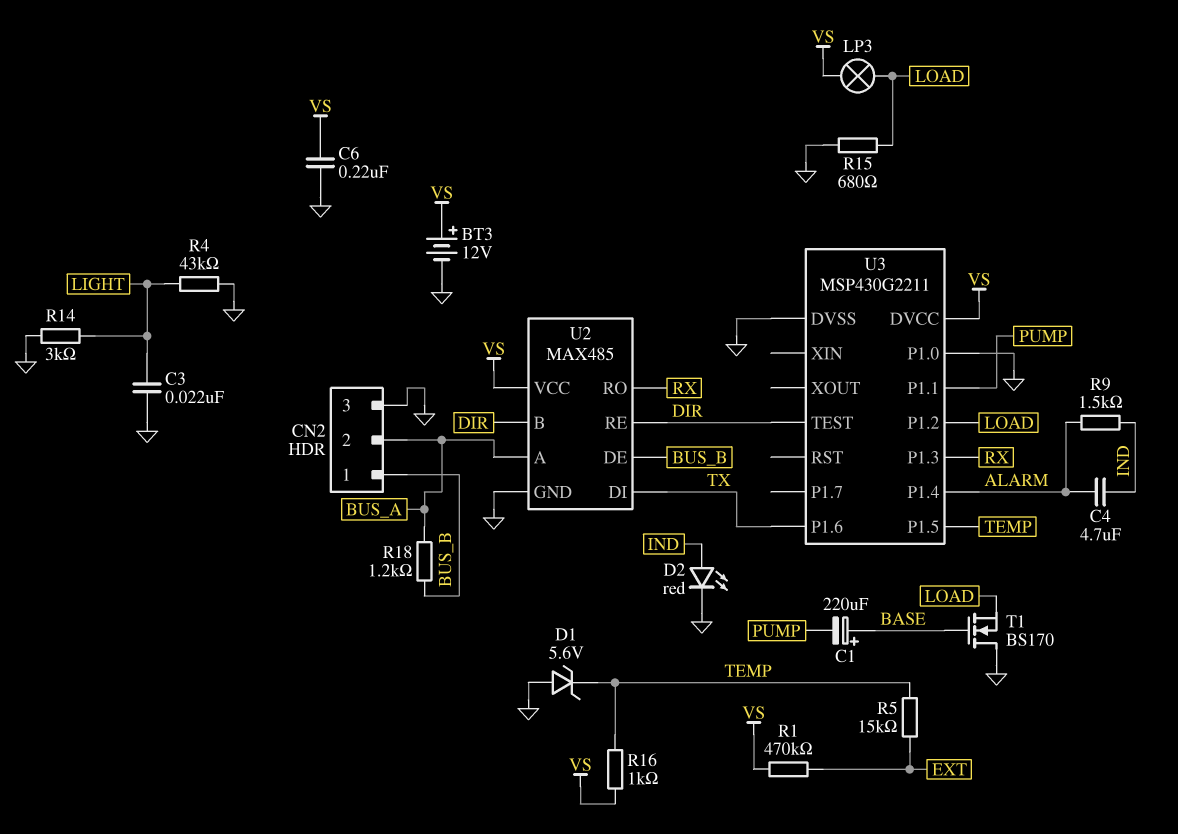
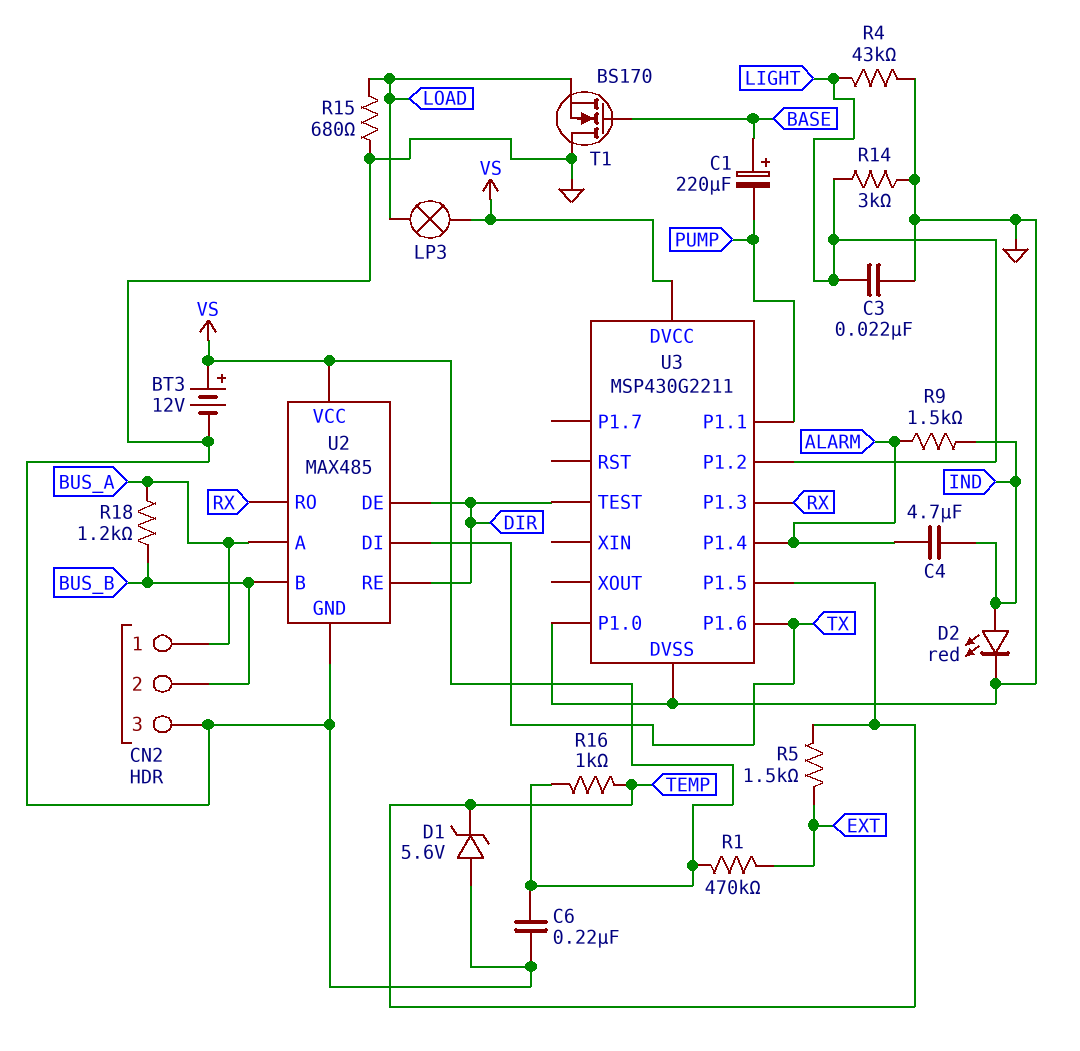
CN2 pin 1: BUS_B -> BUS_A
CN2 pin 2: BUS_A -> BUS_B
R5: 15k (EXT, TEMP) -> 1.5k (EXT, TEMP)
U2 pin B: DIR -> BUS_B
U2 pin DE: BUS_B -> DIR
U3 pin P1.2: LOAD -> LIGHT

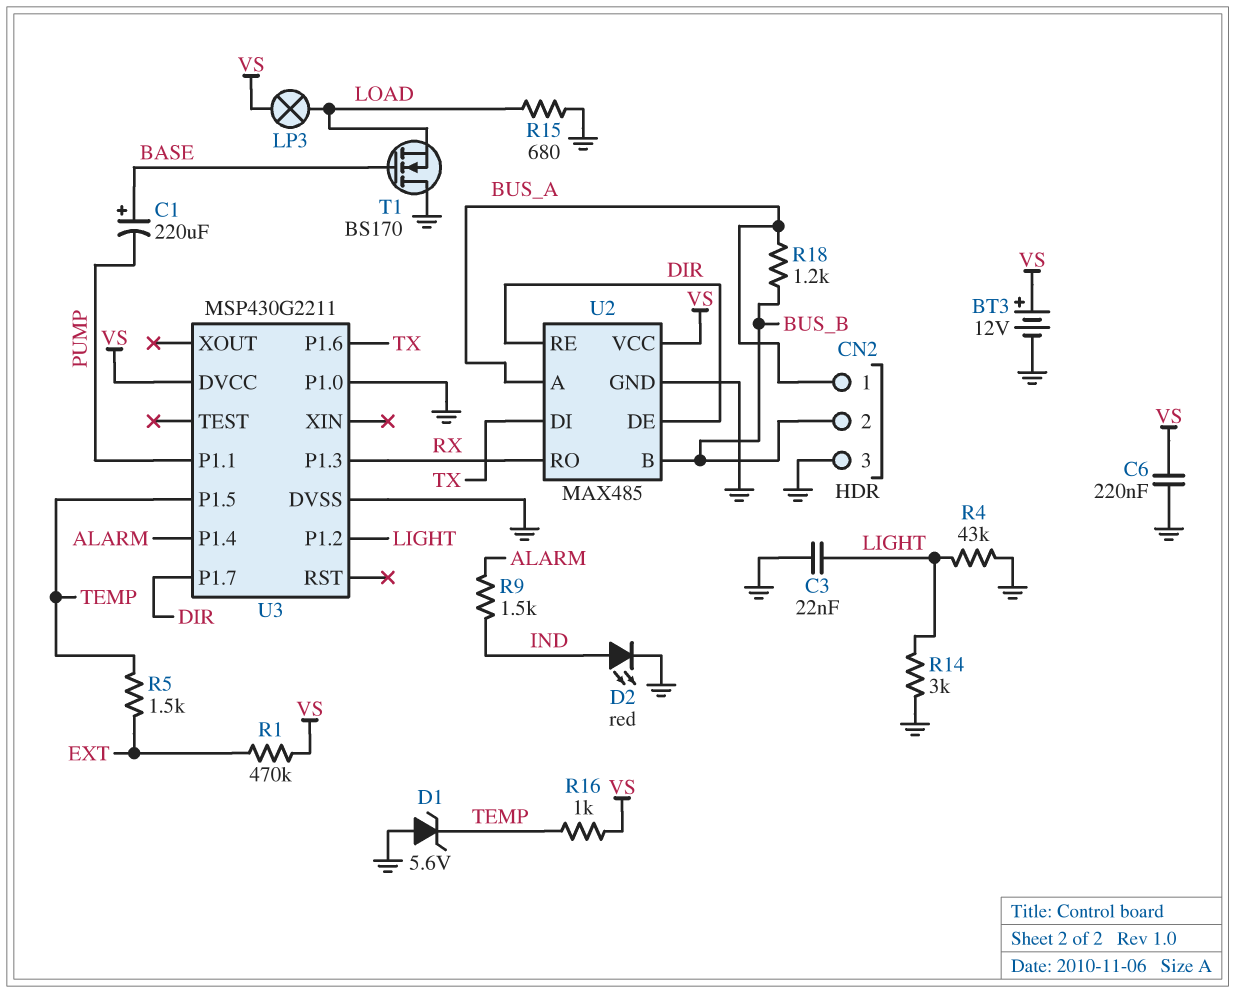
C4: 4.7uF (ALARM, IND) -> none
U3 pin P1.7: none -> DIR
U3 pin TEST: DIR -> none

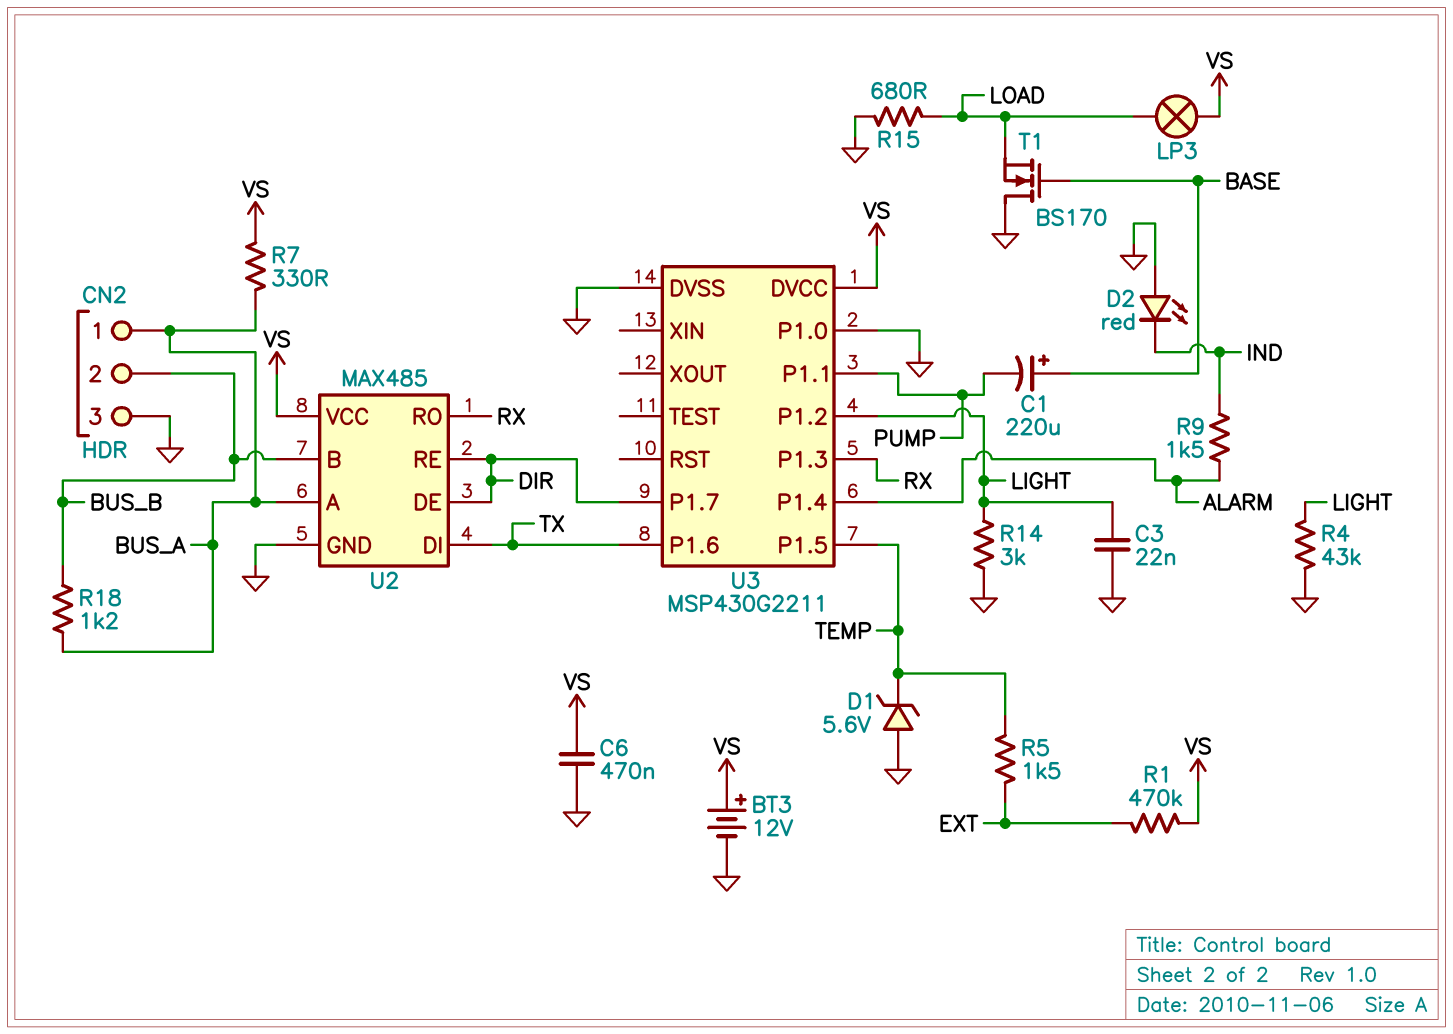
C6: 220nF (GND, VS) -> 470nF (GND, VS)
D2: LED red (A IND, K GND) -> LED red (A GND, K IND)
R7: none -> 330 (BUS_A, VS)
R16: 1k (TEMP, VS) -> none

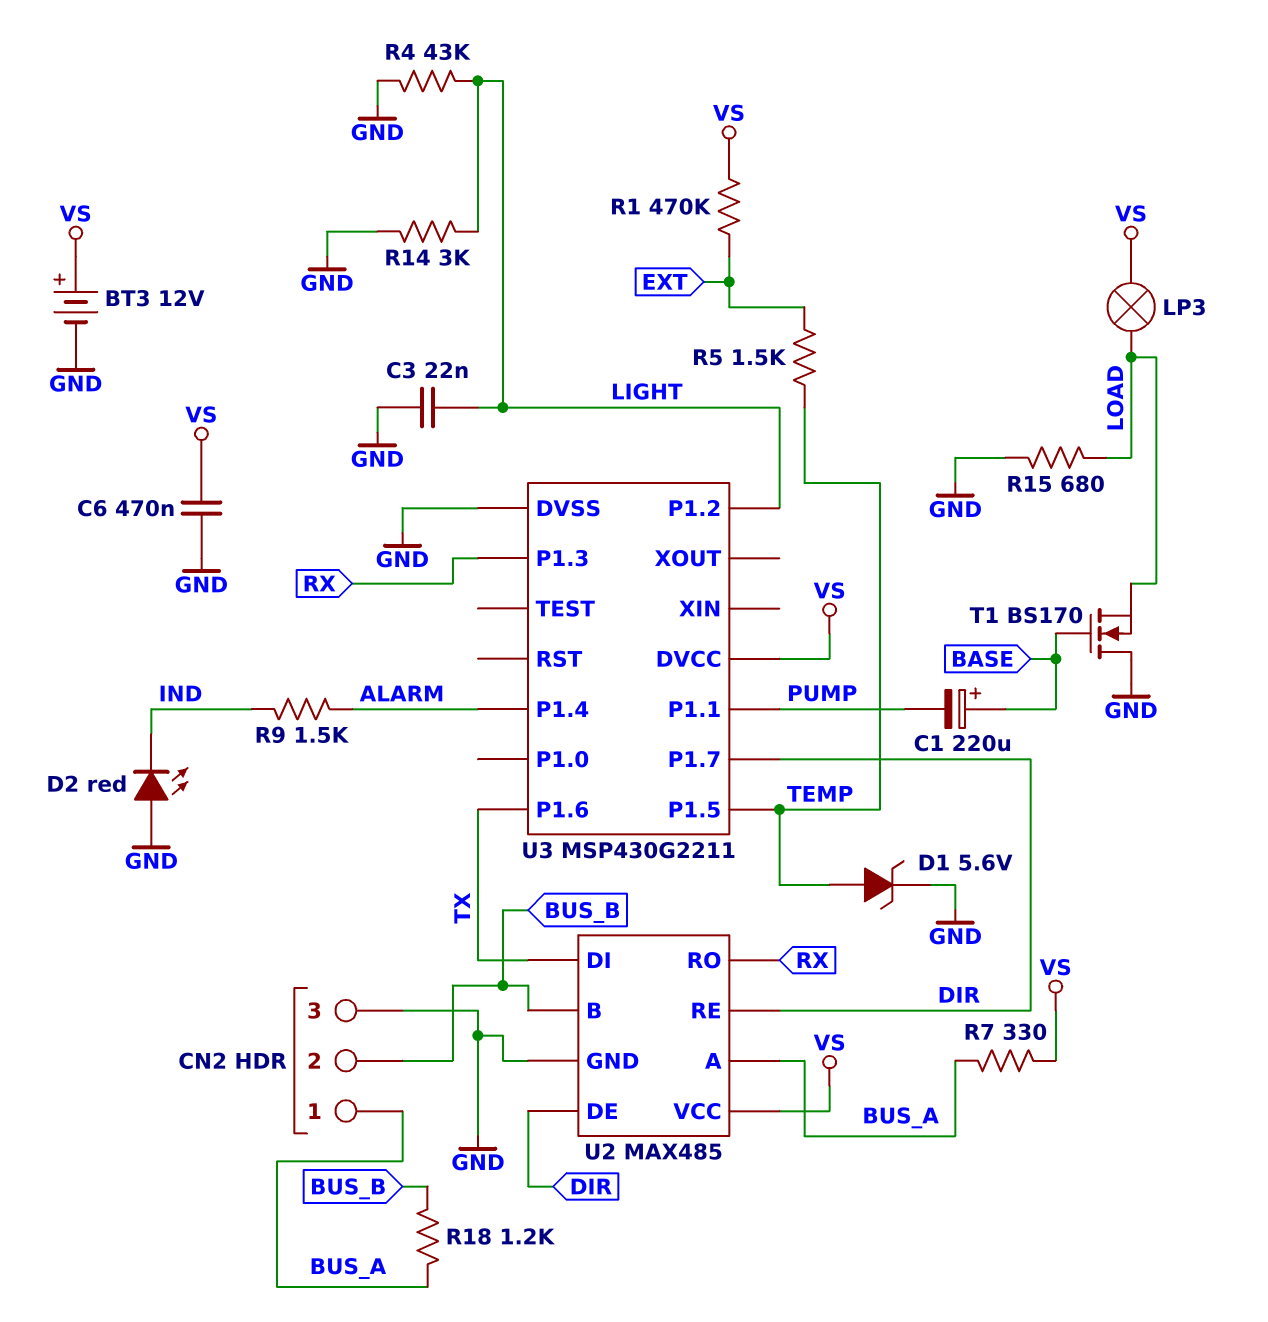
D1: zener 5.6V (A GND, K TEMP) -> zener 5.6V (A TEMP, K GND)
U3 pin P1.0: GND -> none

